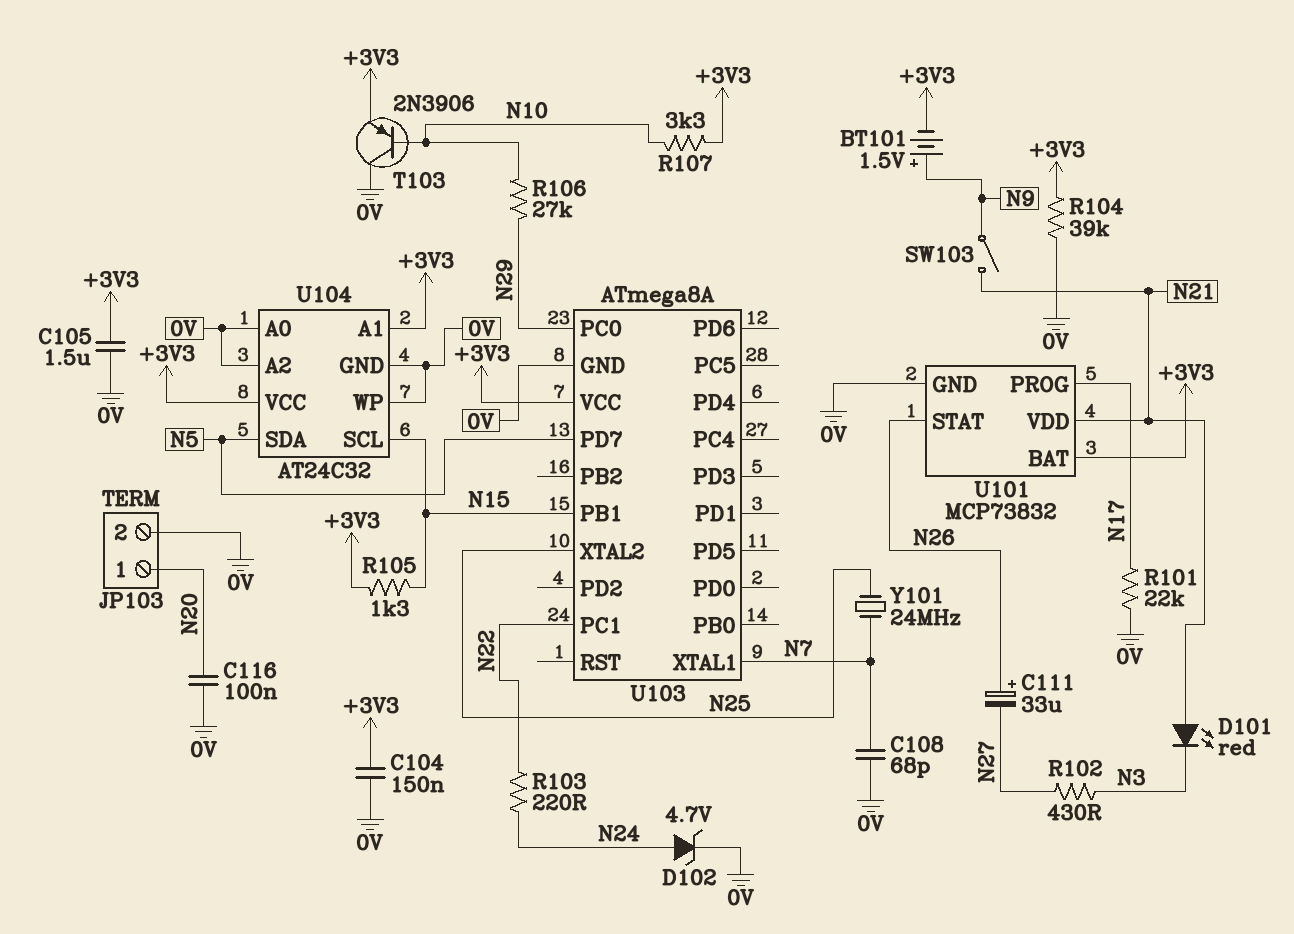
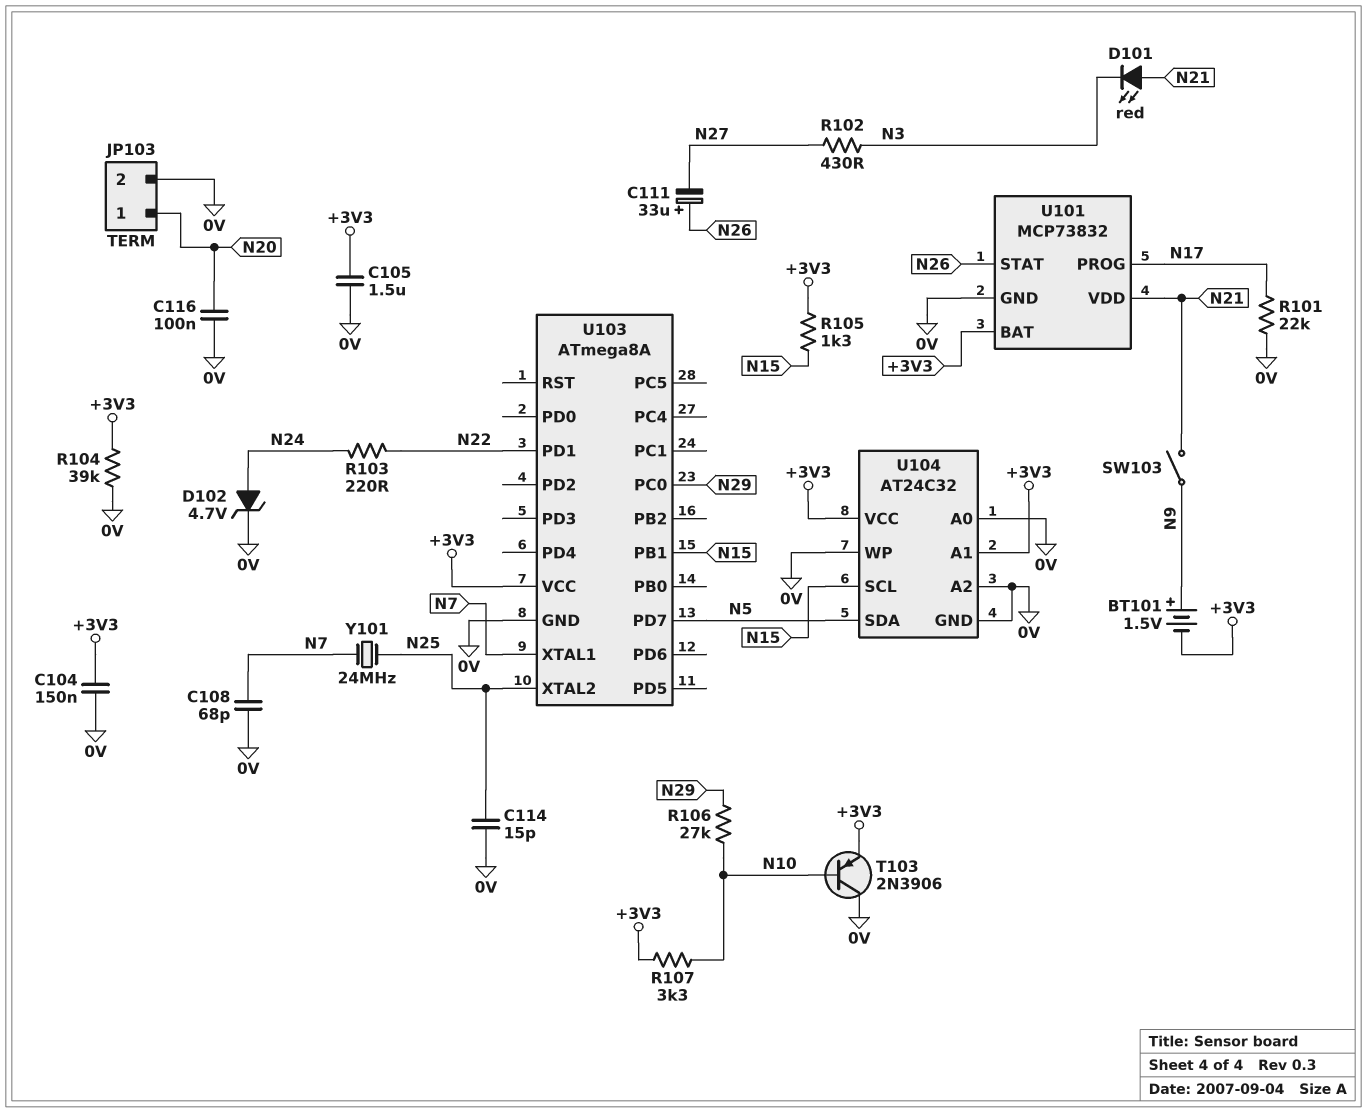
C114: none -> 15pF (0V, N25)
U103 pin PC1: N22 -> none
U103 pin PD1: none -> N22

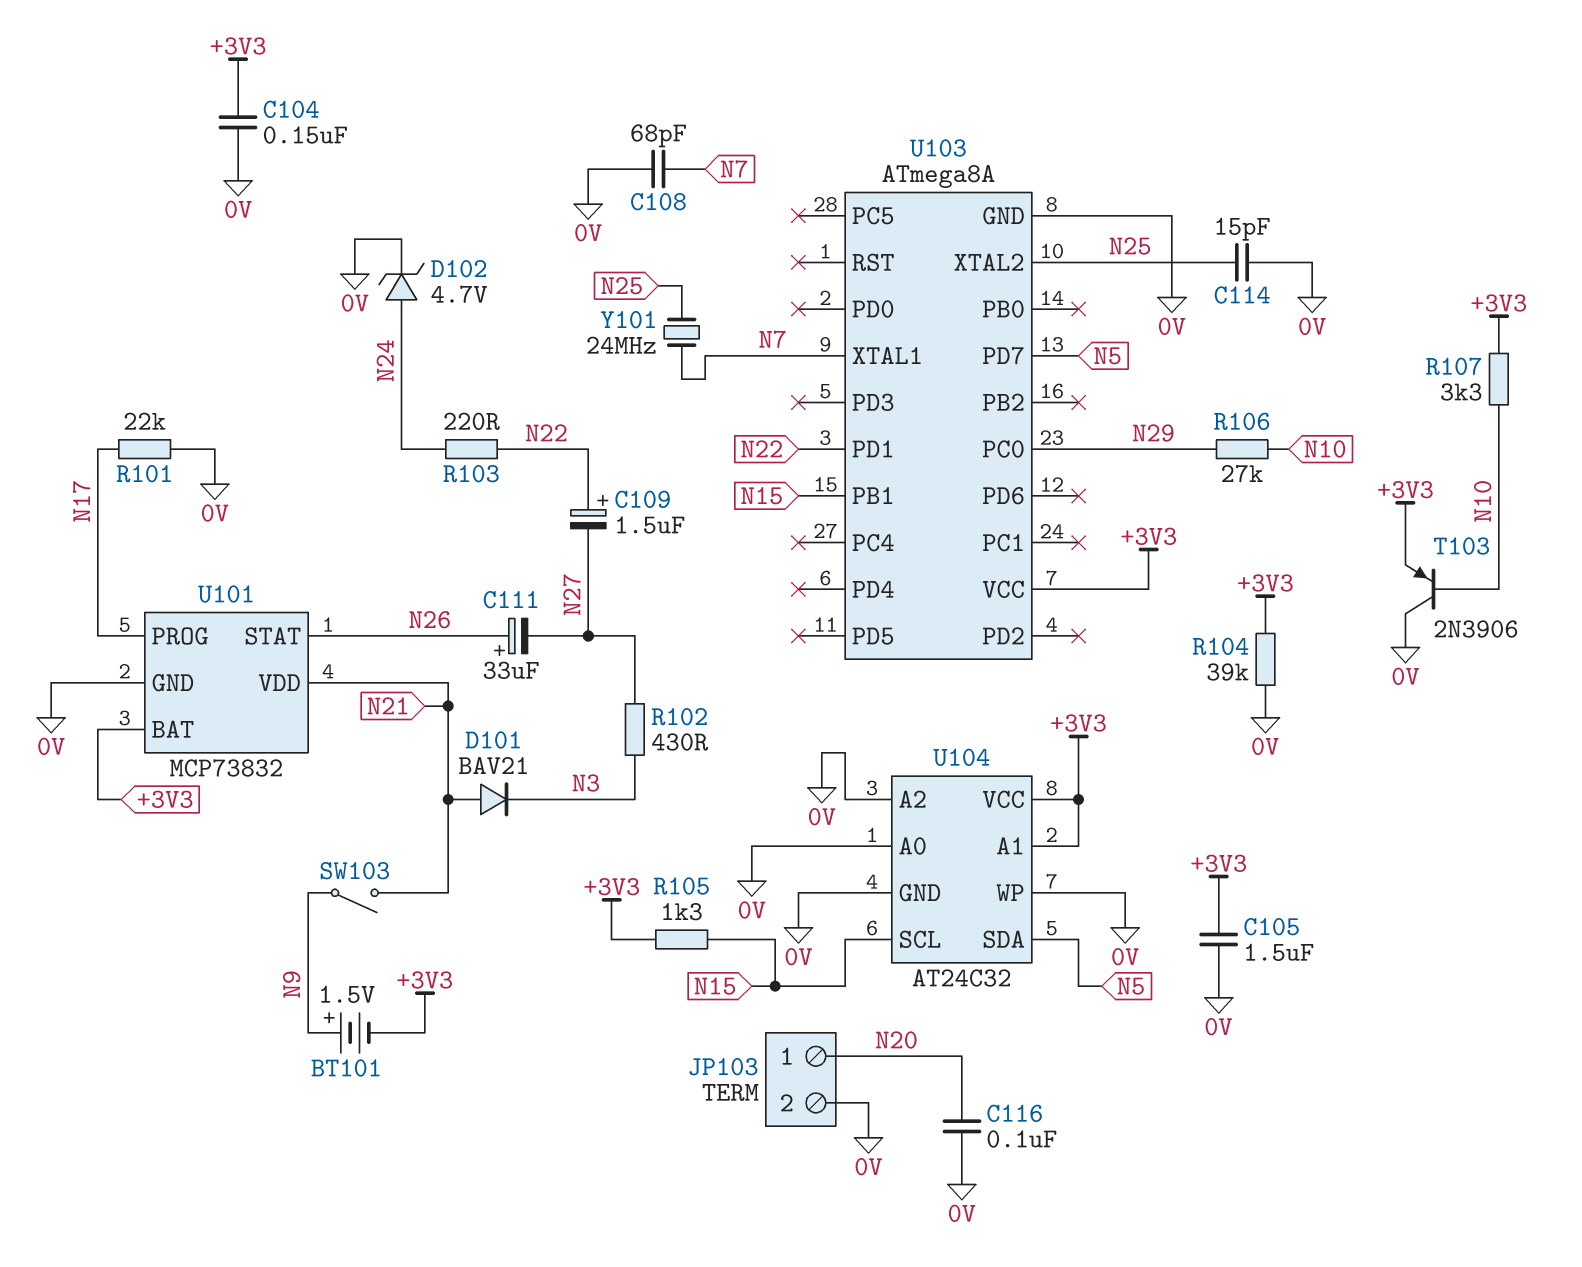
C109: none -> 1.5uF (plus N22, minus N27)
D101: LED red (A N21, K N3) -> diode BAV21 (A N21, K N3)

